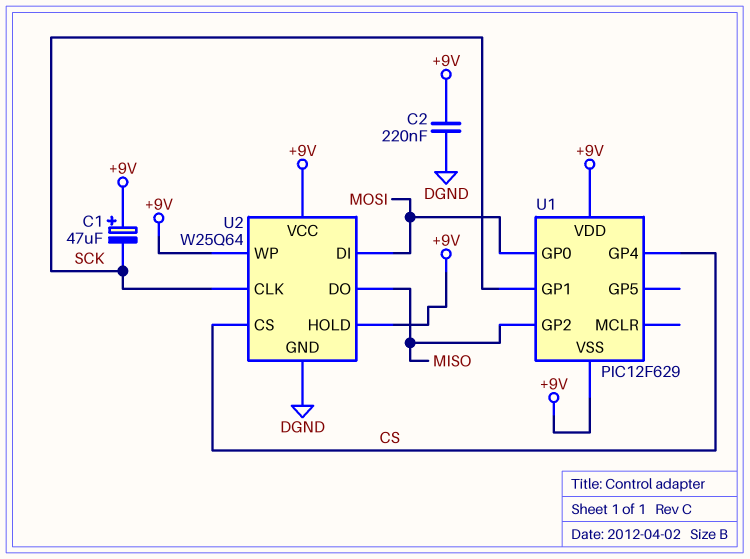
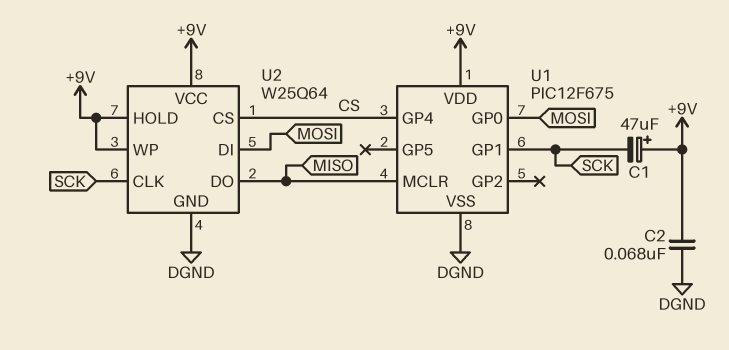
C2: 220nF (+9V, DGND) -> 68nF (+9V, DGND)
U1: PIC12F629 -> PIC12F675
U1 pin GP2: MISO -> none
U1 pin MCLR: none -> MISO
U1 pin VSS: +9V -> DGND

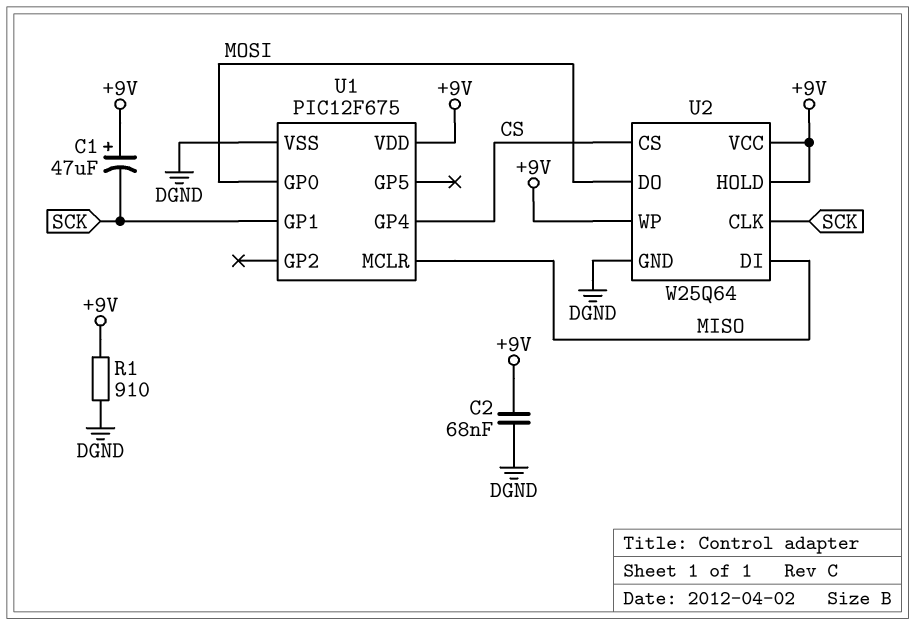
R1: none -> 910 (+9V, DGND)
U2 pin DI: MOSI -> MISO
U2 pin DO: MISO -> MOSI

